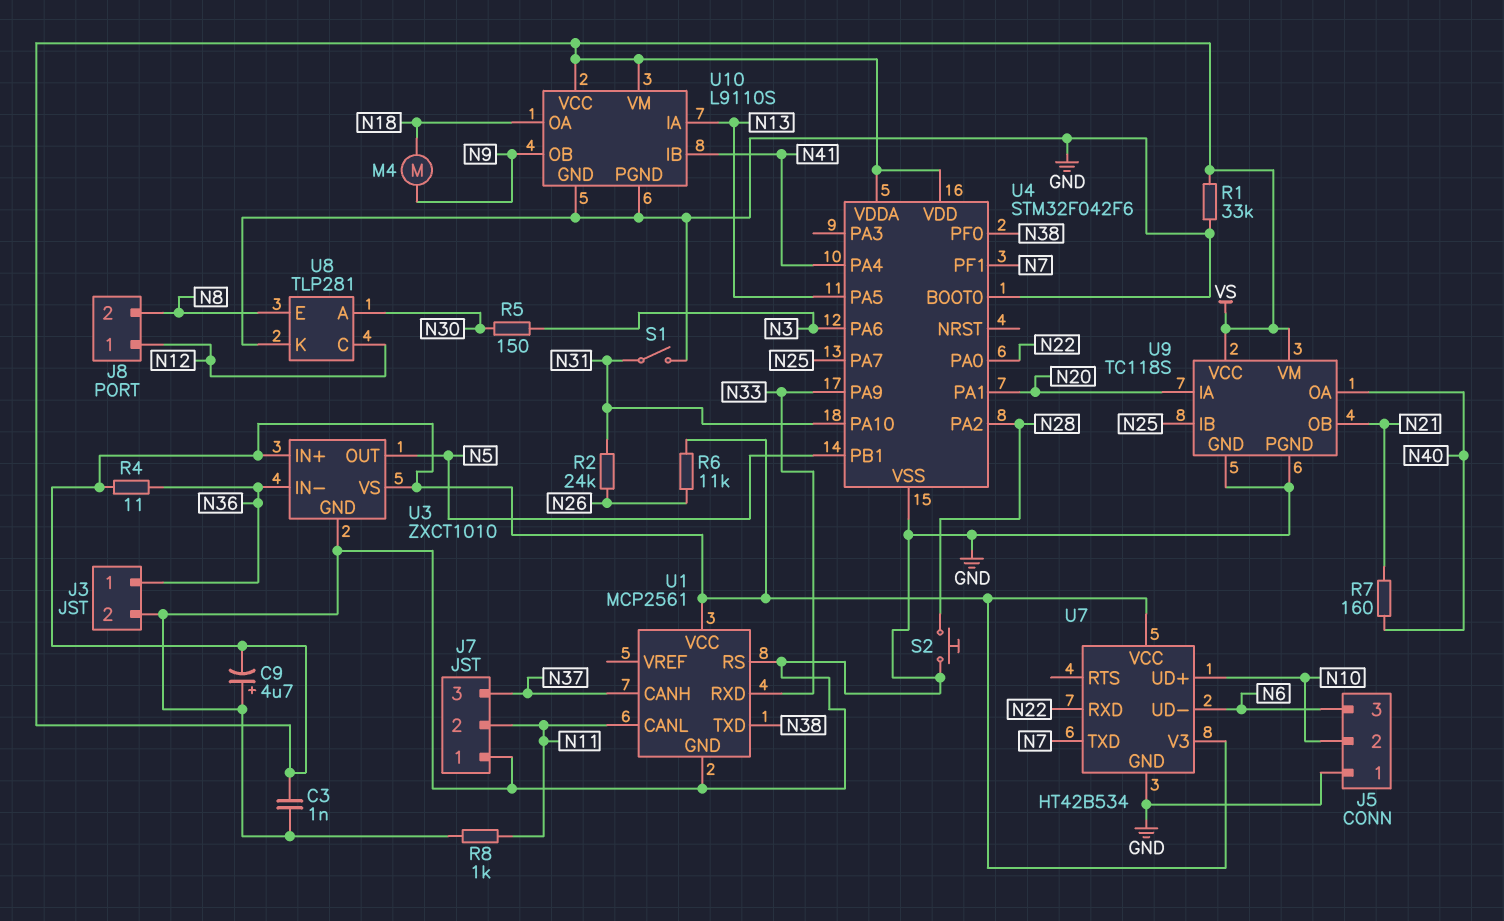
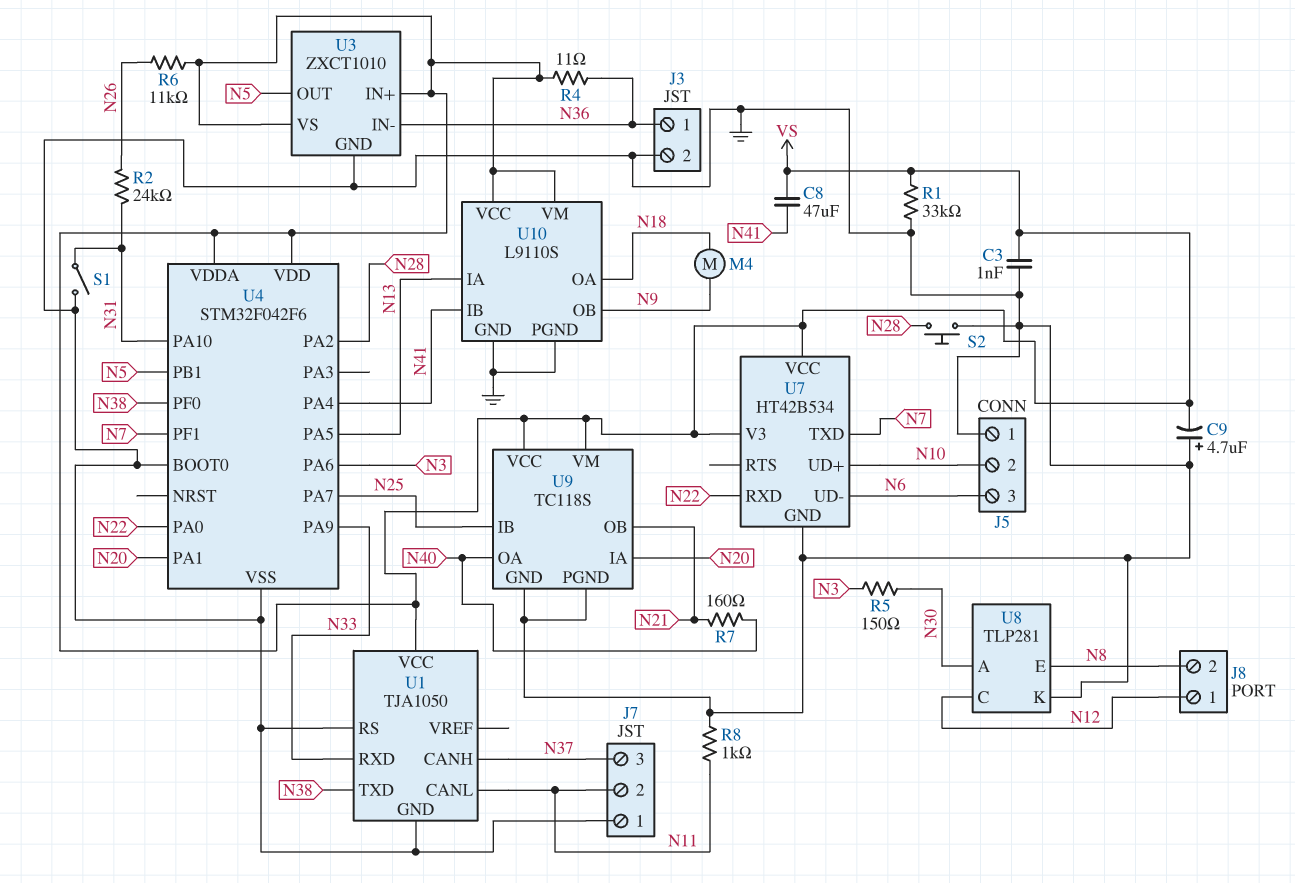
C8: none -> 47uF (N41, VS)
U1: MCP2561 -> TJA1050

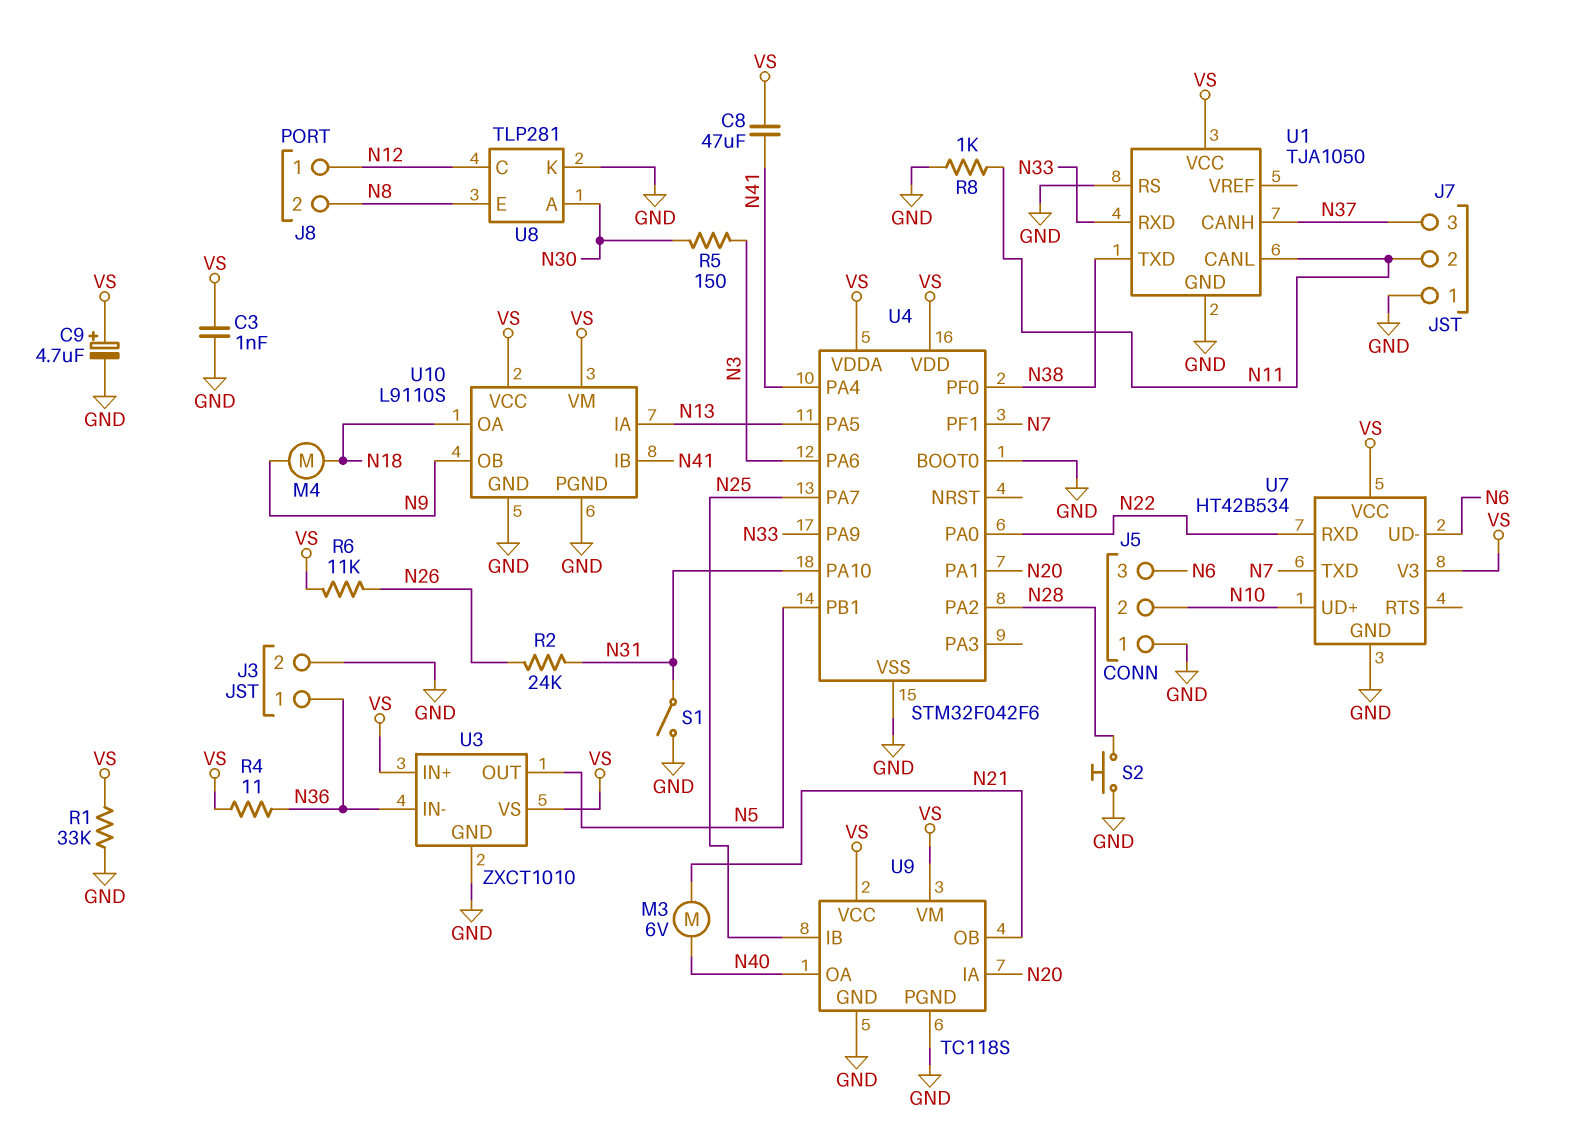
C9: 4.7uF (plus GND, minus VS) -> 4.7uF (plus VS, minus GND)
M3: none -> motor 6V (N21, N40)
R7: 160 (N21, N40) -> none

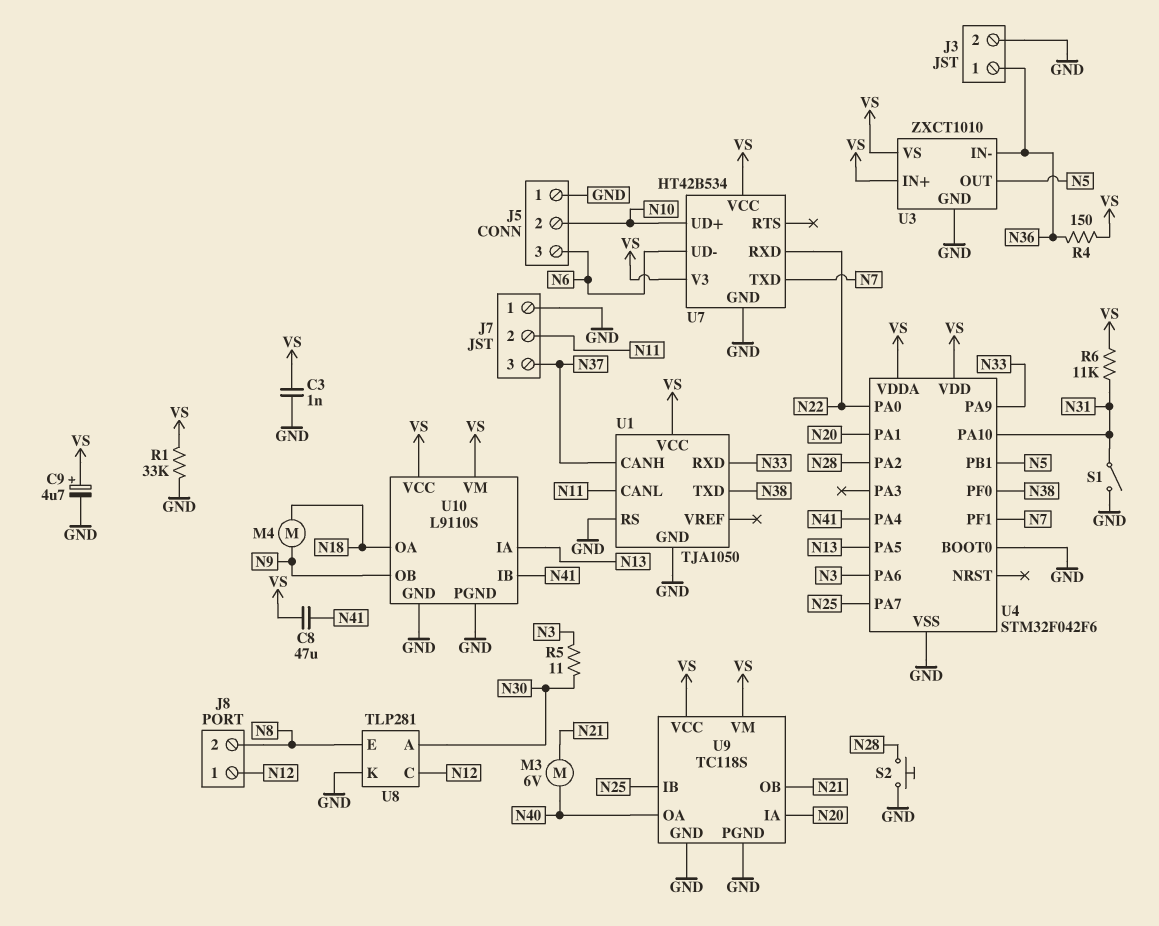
R2: 24k (N26, N31) -> none
R4: 11 (N36, VS) -> 150 (N36, VS)
R5: 150 (N3, N30) -> 11 (N3, N30)
R6: 11k (N26, VS) -> 11k (N31, VS)
R8: 1k (GND, N11) -> none

